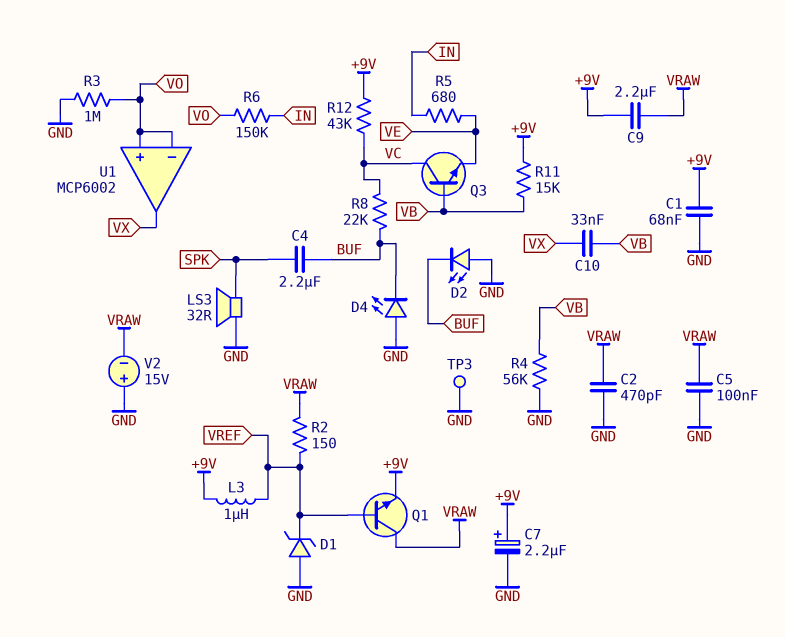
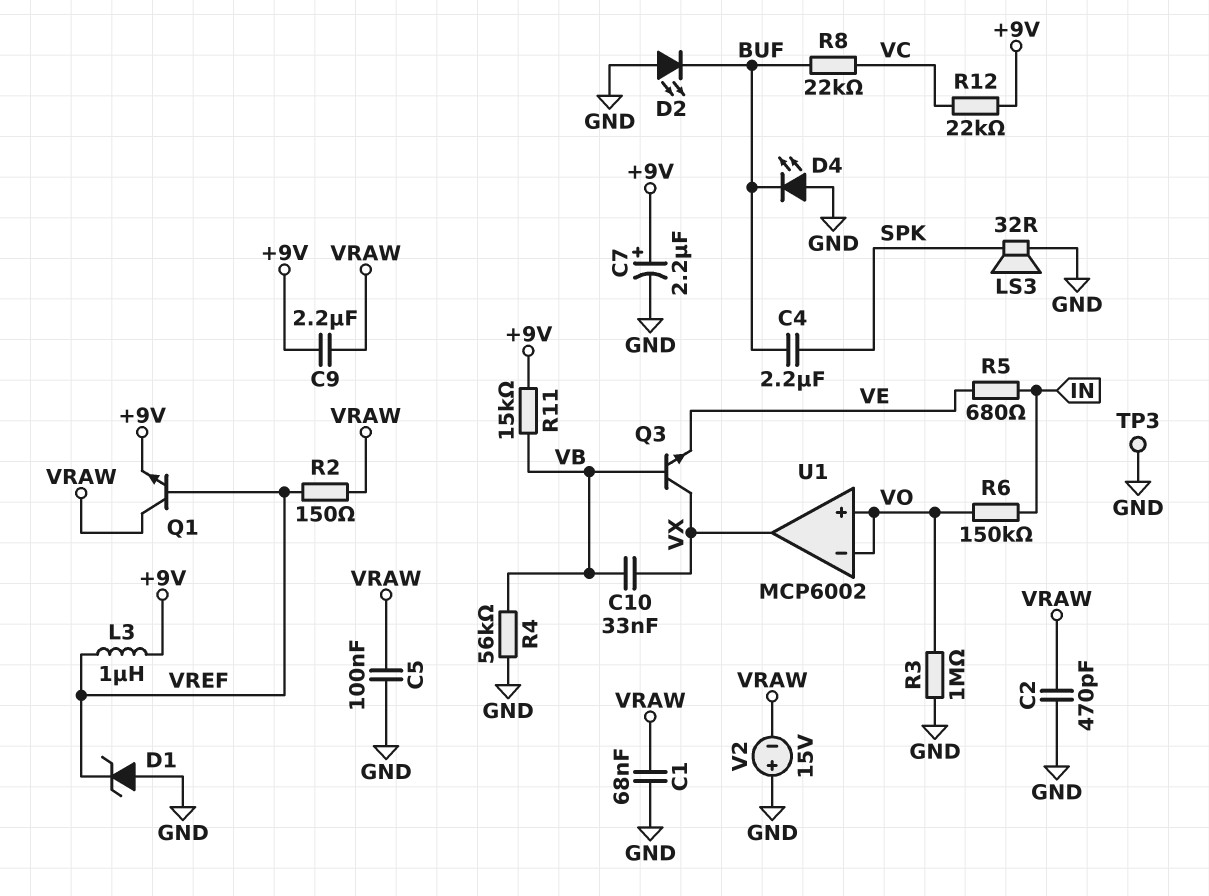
C1: 68nF (+9V, GND) -> 68nF (GND, VRAW)
Q3: NPN (B VB, C VC, E VE) -> NPN (B VB, C VX, E VE)
R12: 43k (+9V, VC) -> 22k (+9V, VC)

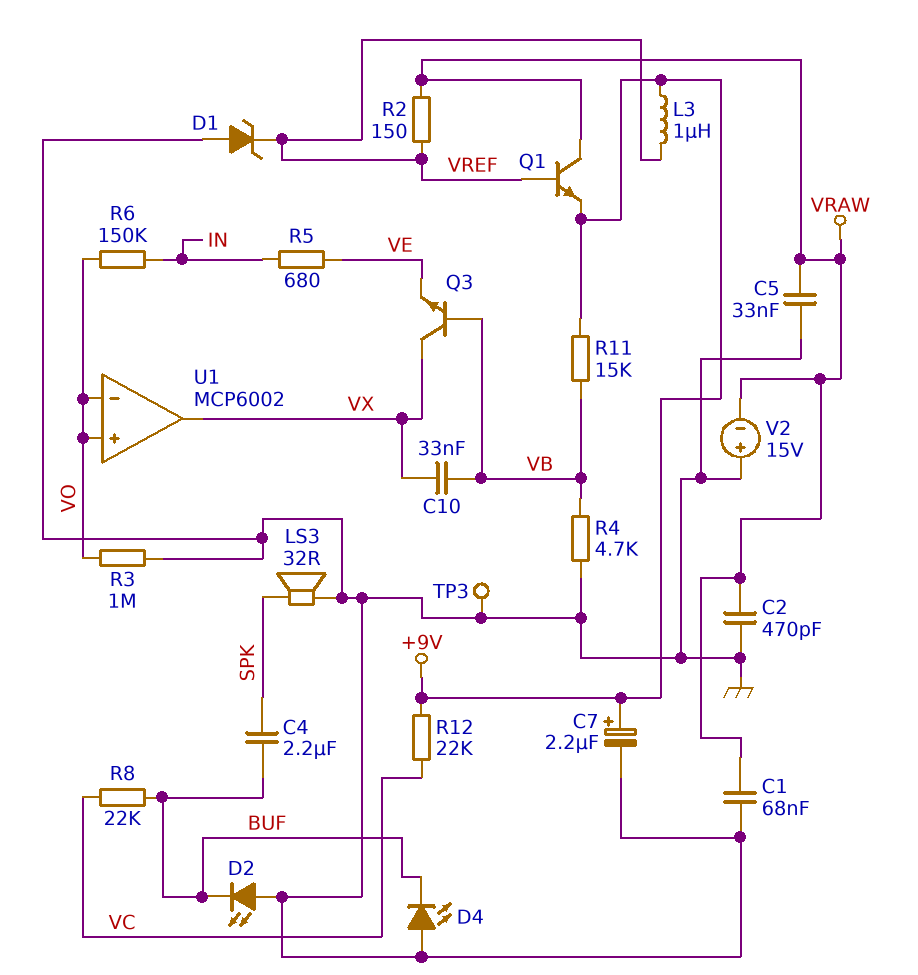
C5: 100nF (GND, VRAW) -> 33nF (GND, VRAW)
C9: 2.2uF (+9V, VRAW) -> none
R4: 56k (GND, VB) -> 4.7k (GND, VB)

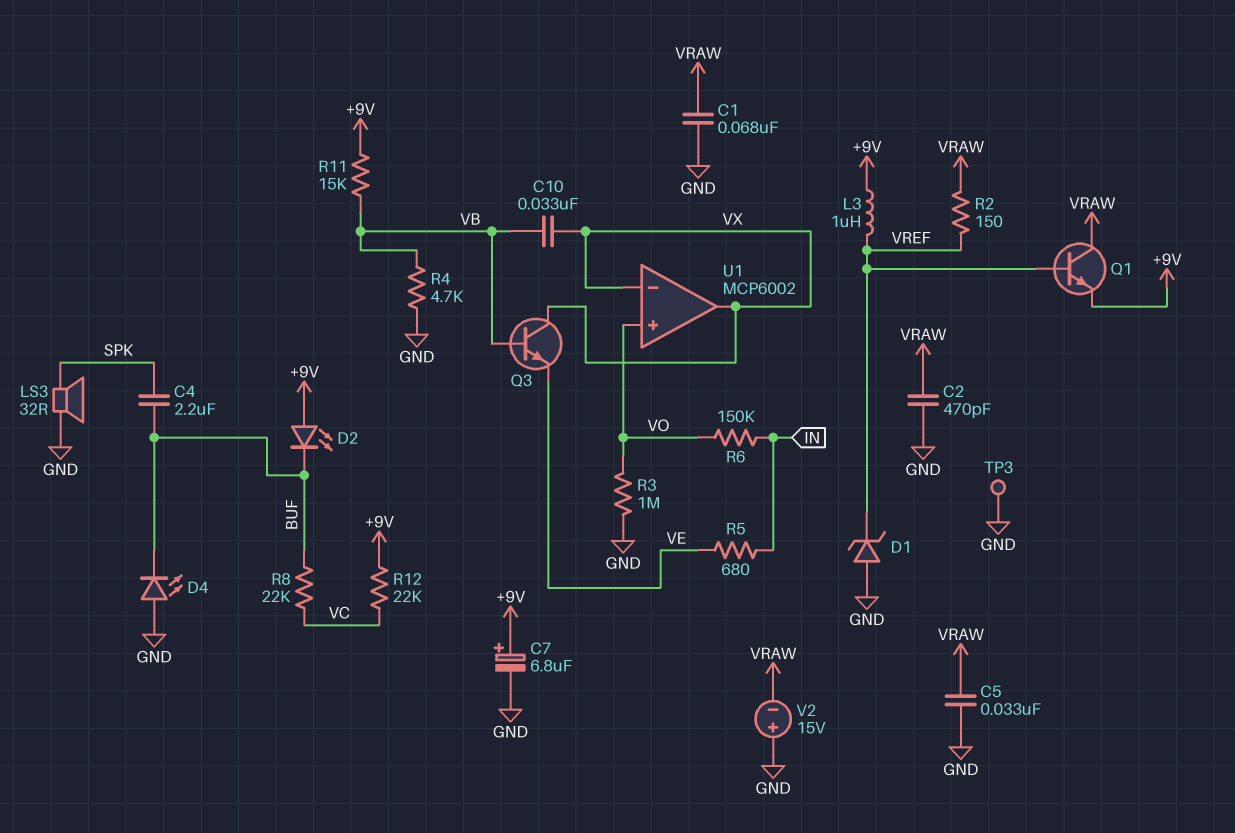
C7: 2.2uF (plus +9V, minus GND) -> 6.8uF (plus +9V, minus GND)
D2: LED (A GND, K BUF) -> LED (A +9V, K BUF)
U1 pin in-: VO -> VX

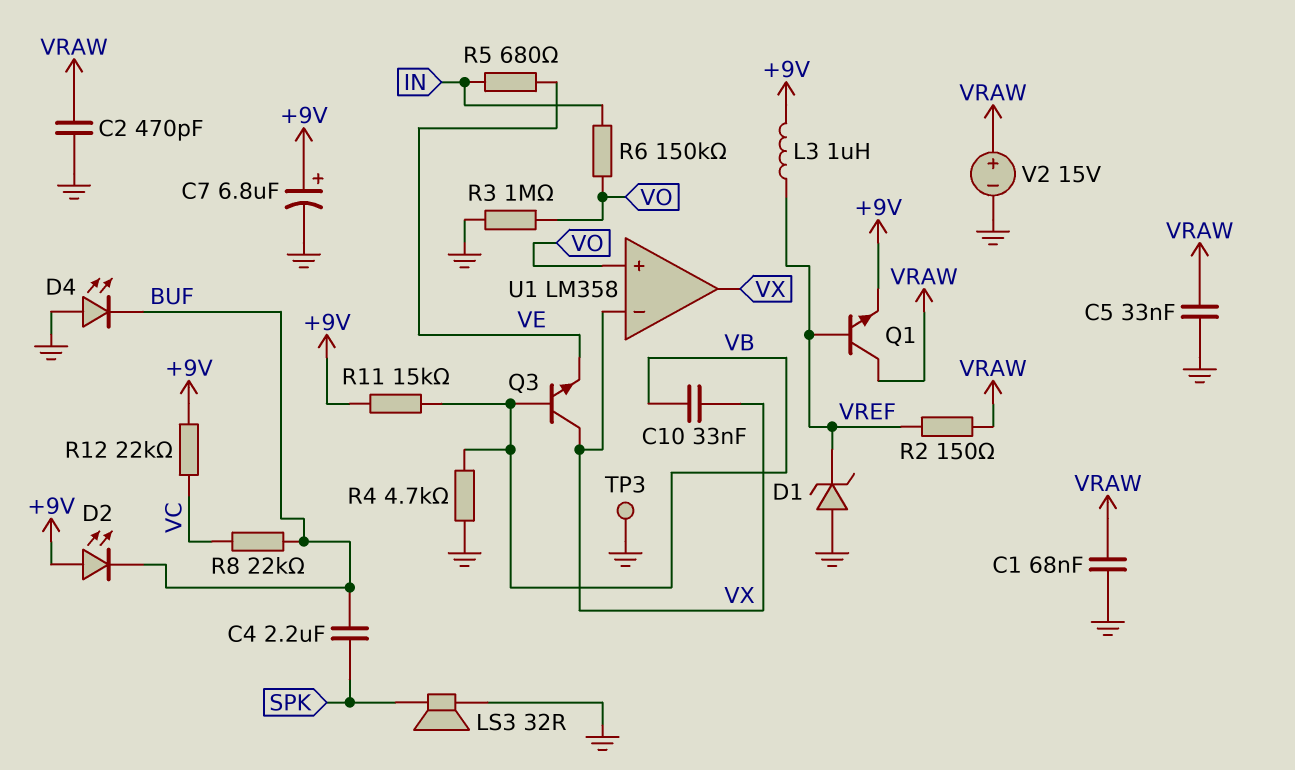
U1: MCP6002 -> LM358
V2: 15V (plus GND, minus VRAW) -> 15V (plus VRAW, minus GND)

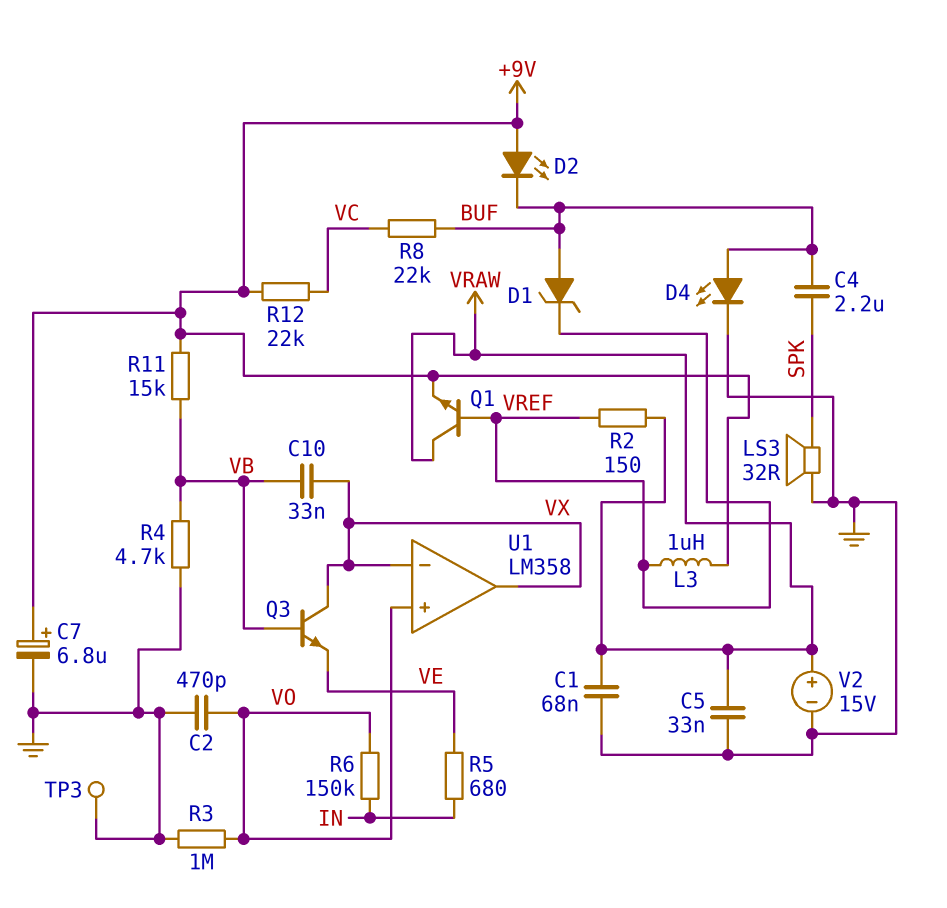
C2: 470pF (GND, VRAW) -> 470pF (GND, VO)
D1: zener (A GND, K VREF) -> zener (A BUF, K VREF)
D4: LED (A GND, K BUF) -> LED (A BUF, K GND)

